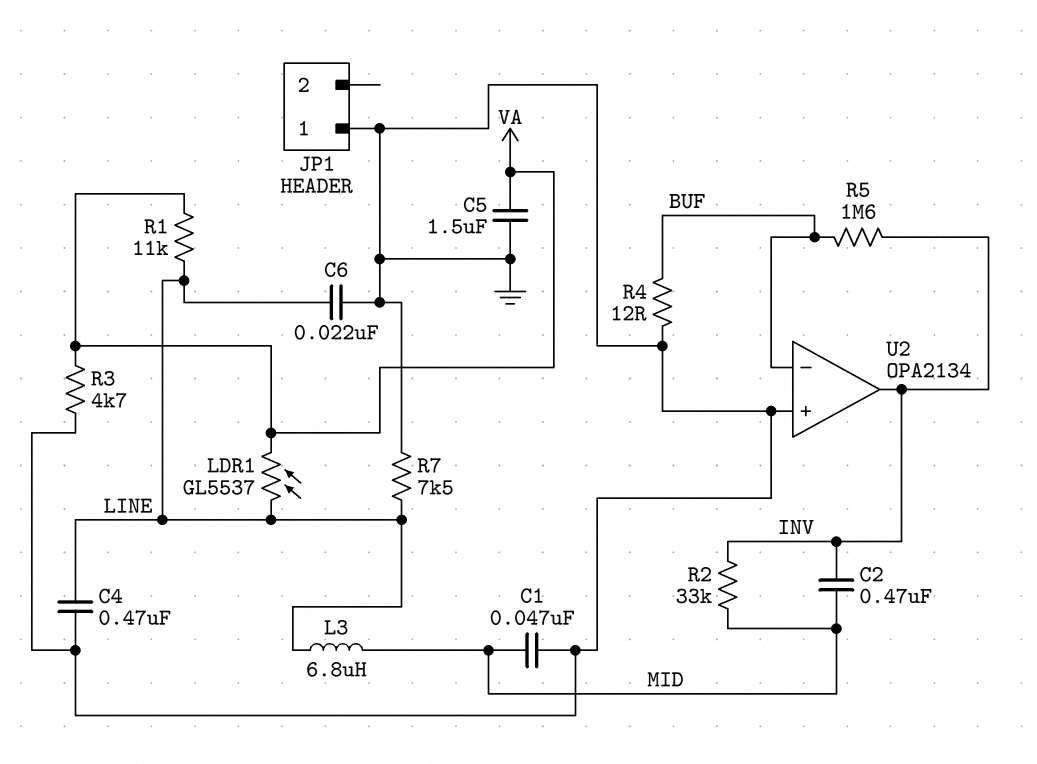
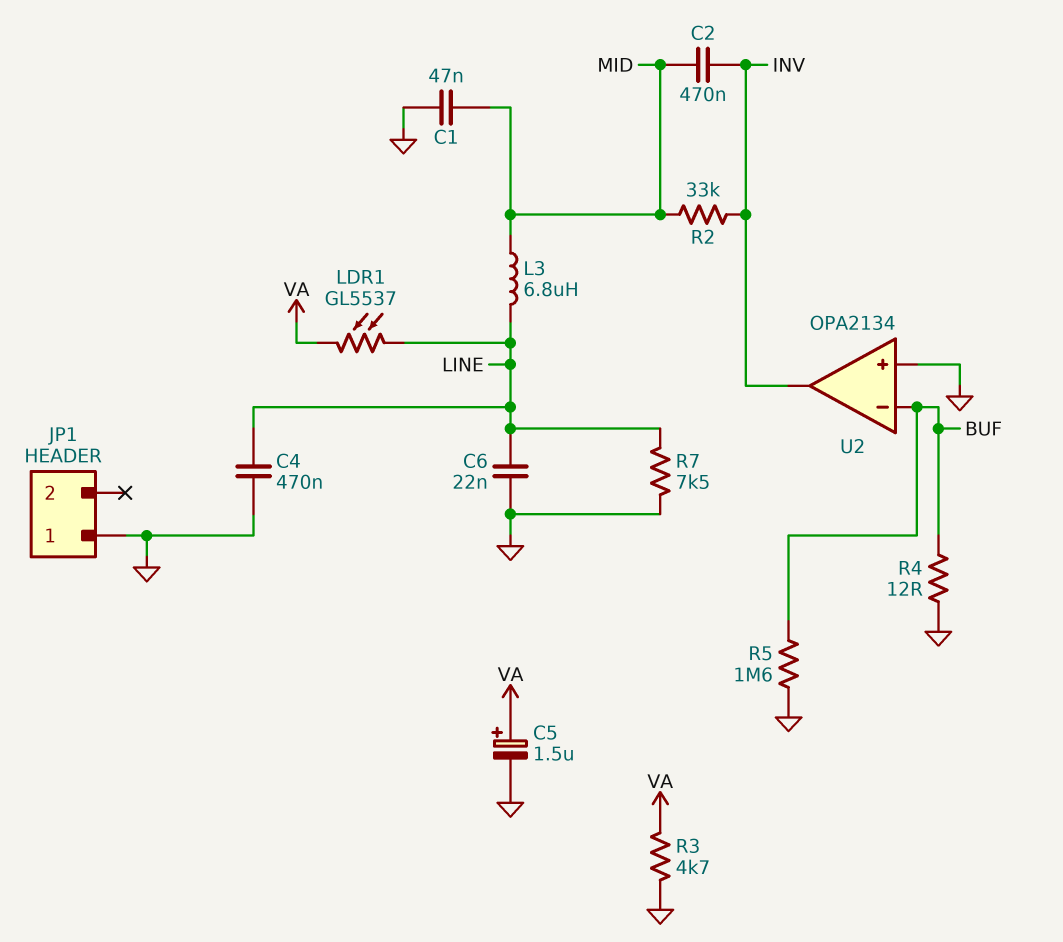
C5: 1.5uF (GND, VA) -> 1.5uF (plus VA, minus GND)
R1: 11k (LINE, VA) -> none
R5: 1.6M (BUF, INV) -> 1.6M (BUF, GND)

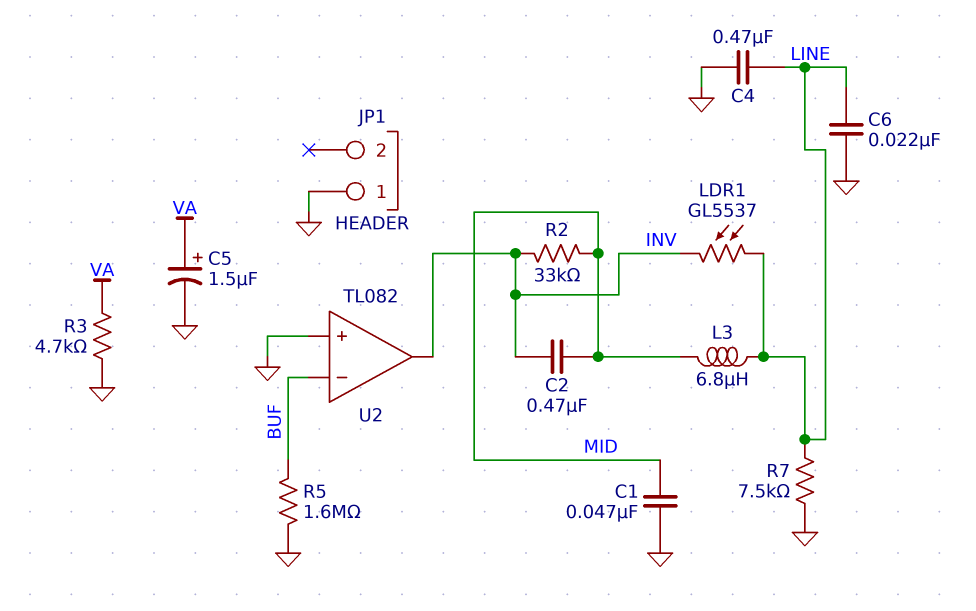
LDR1: GL5537 (LINE, VA) -> GL5537 (INV, LINE)
R4: 12 (BUF, GND) -> none
U2: OPA2134 -> TL082

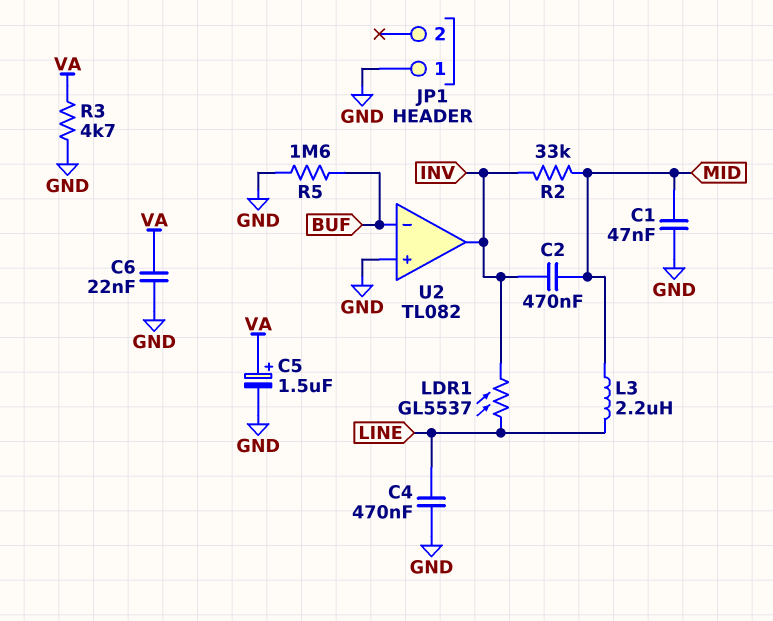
C6: 22nF (GND, LINE) -> 22nF (GND, VA)
L3: 6.8uH (LINE, MID) -> 2.2uH (LINE, MID)
R7: 7.5k (GND, LINE) -> none

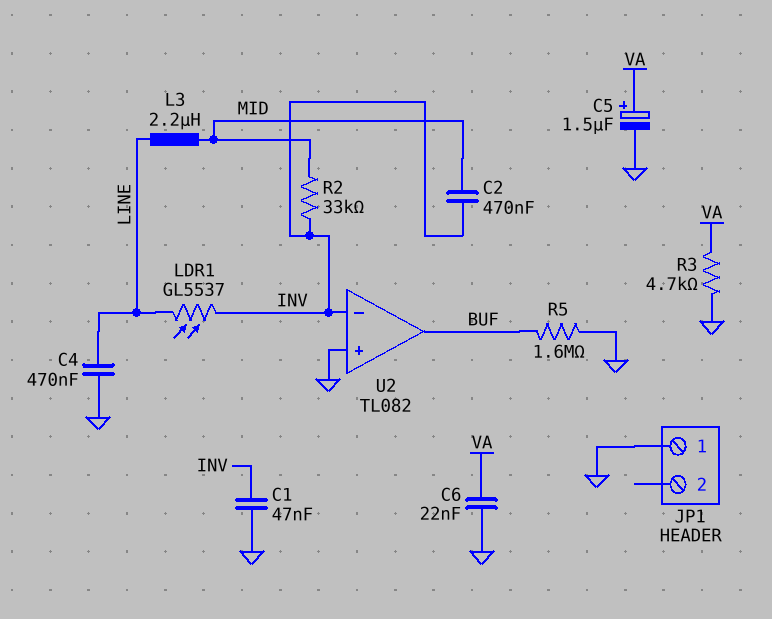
C1: 47nF (GND, MID) -> 47nF (GND, INV)
U2 pin in-: BUF -> INV
U2 pin out: INV -> BUF

